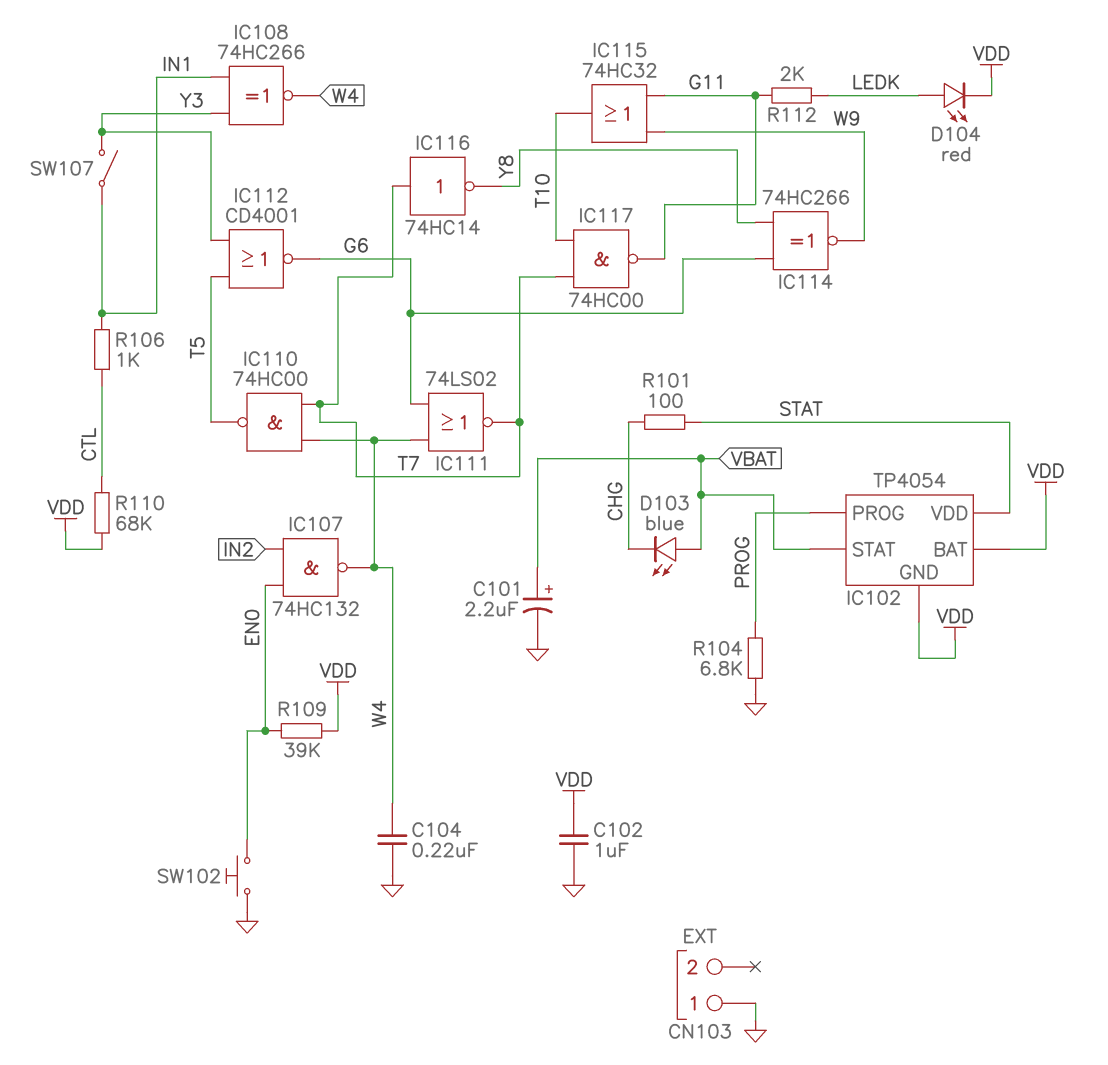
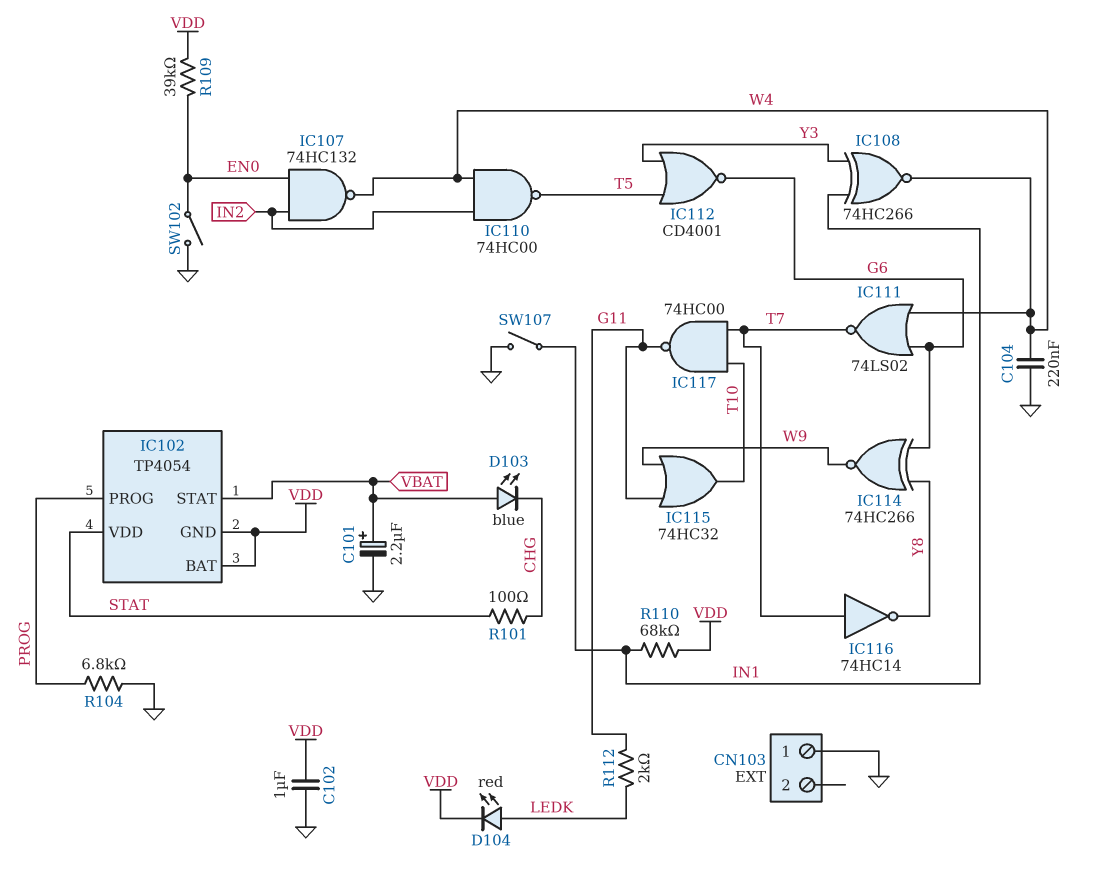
IC110: NAND 74HC00 (in T7, in W4, out T5) -> NAND 74HC00 (in IN2, in W4, out T5)
R106: 1k (CTL, IN1) -> none
R110: 68k (CTL, VDD) -> 68k (IN1, VDD)
SW102: button (EN0, GND) -> switch (EN0, GND)
SW107: switch (IN1, Y3) -> switch (GND, IN1)

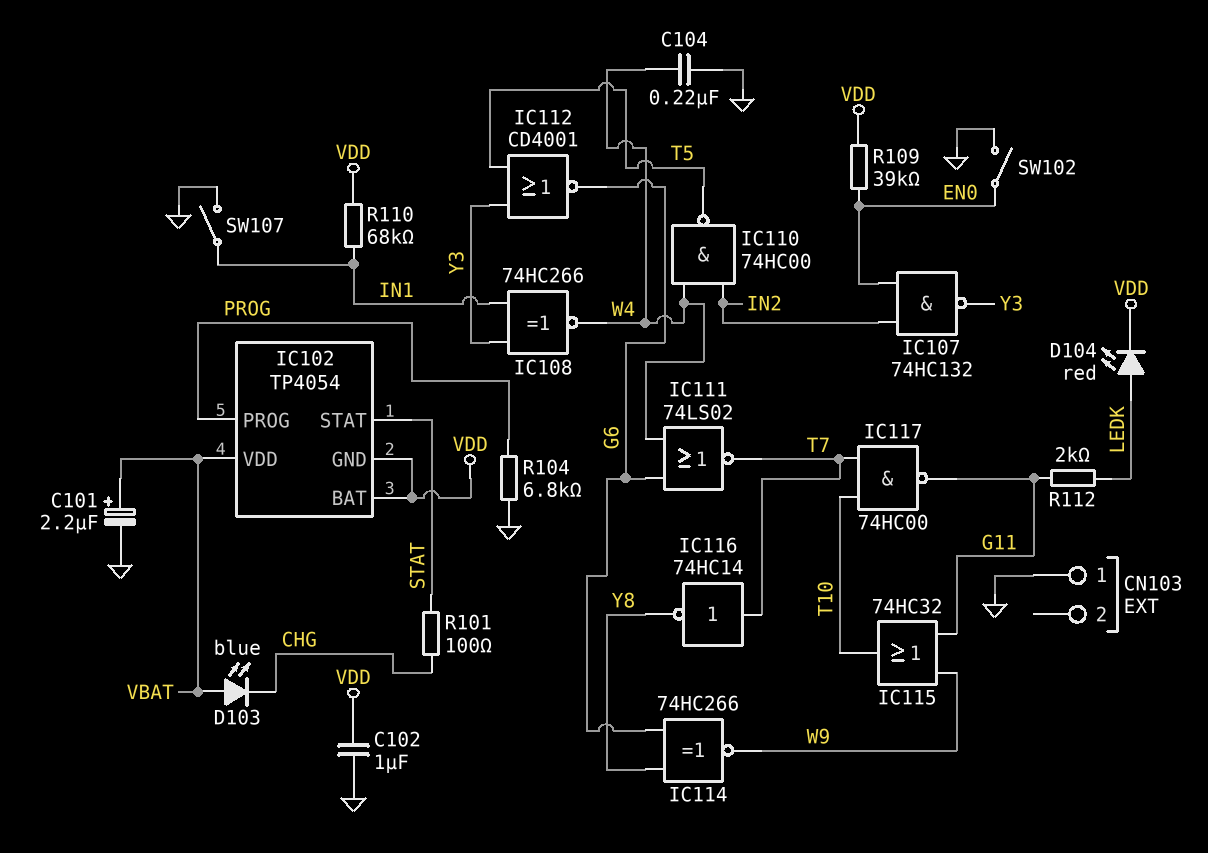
IC102 pin STAT: VBAT -> STAT
IC102 pin VDD: STAT -> VBAT
IC107: NAND 74HC132 (in EN0, in IN2, out W4) -> NAND 74HC132 (in EN0, in IN2, out Y3)

